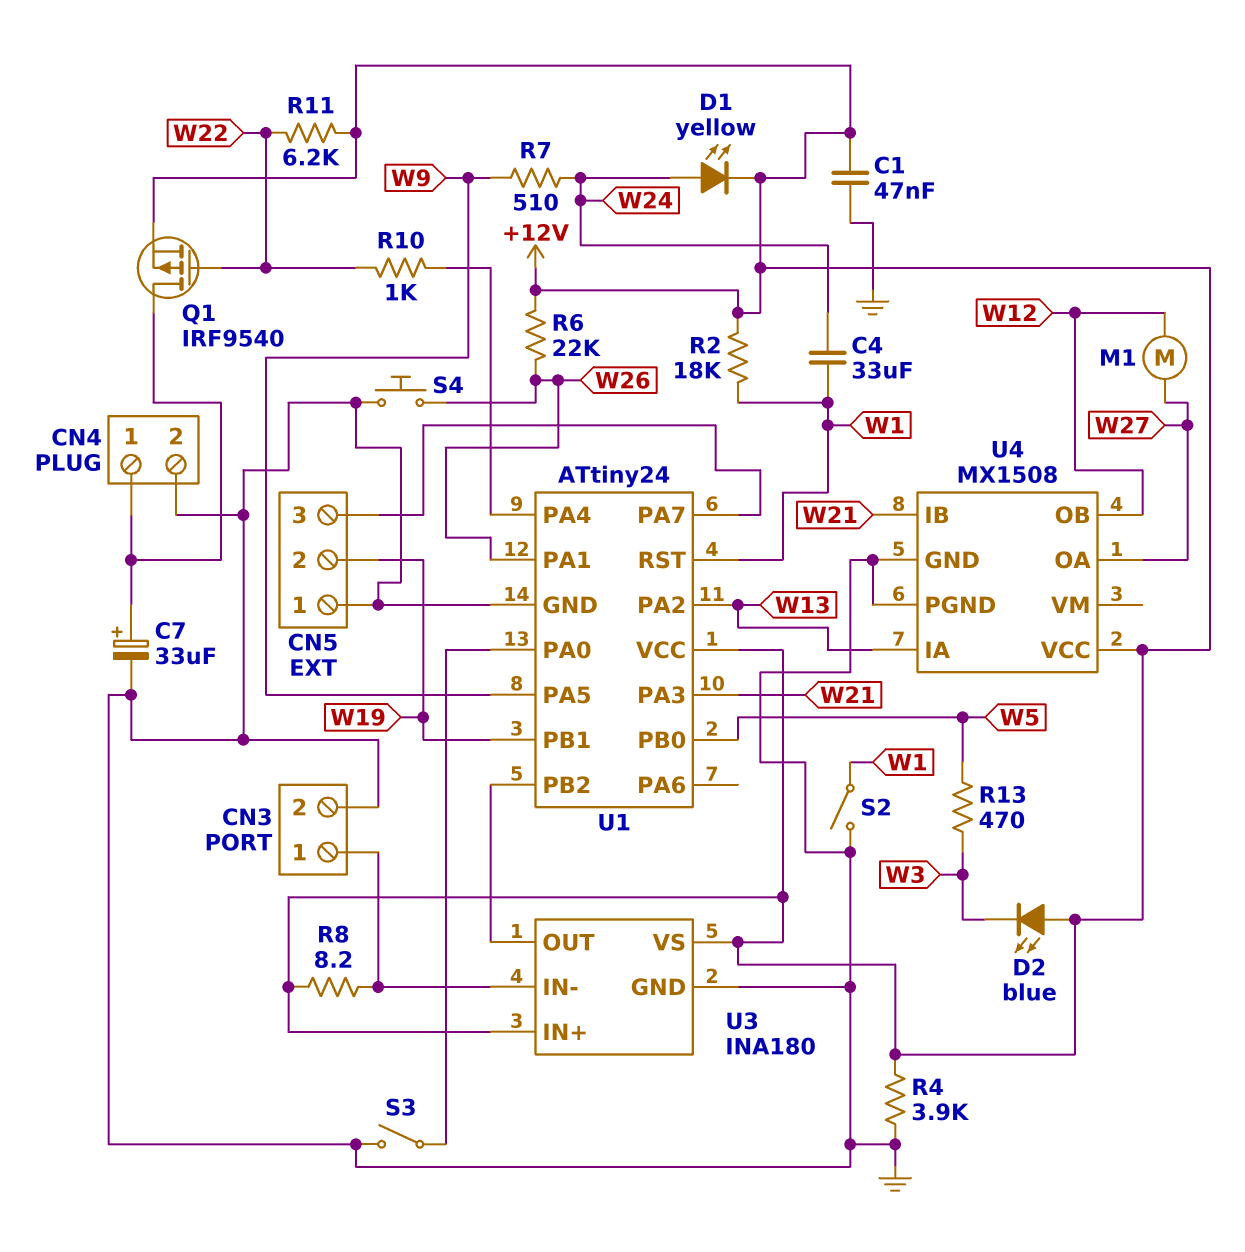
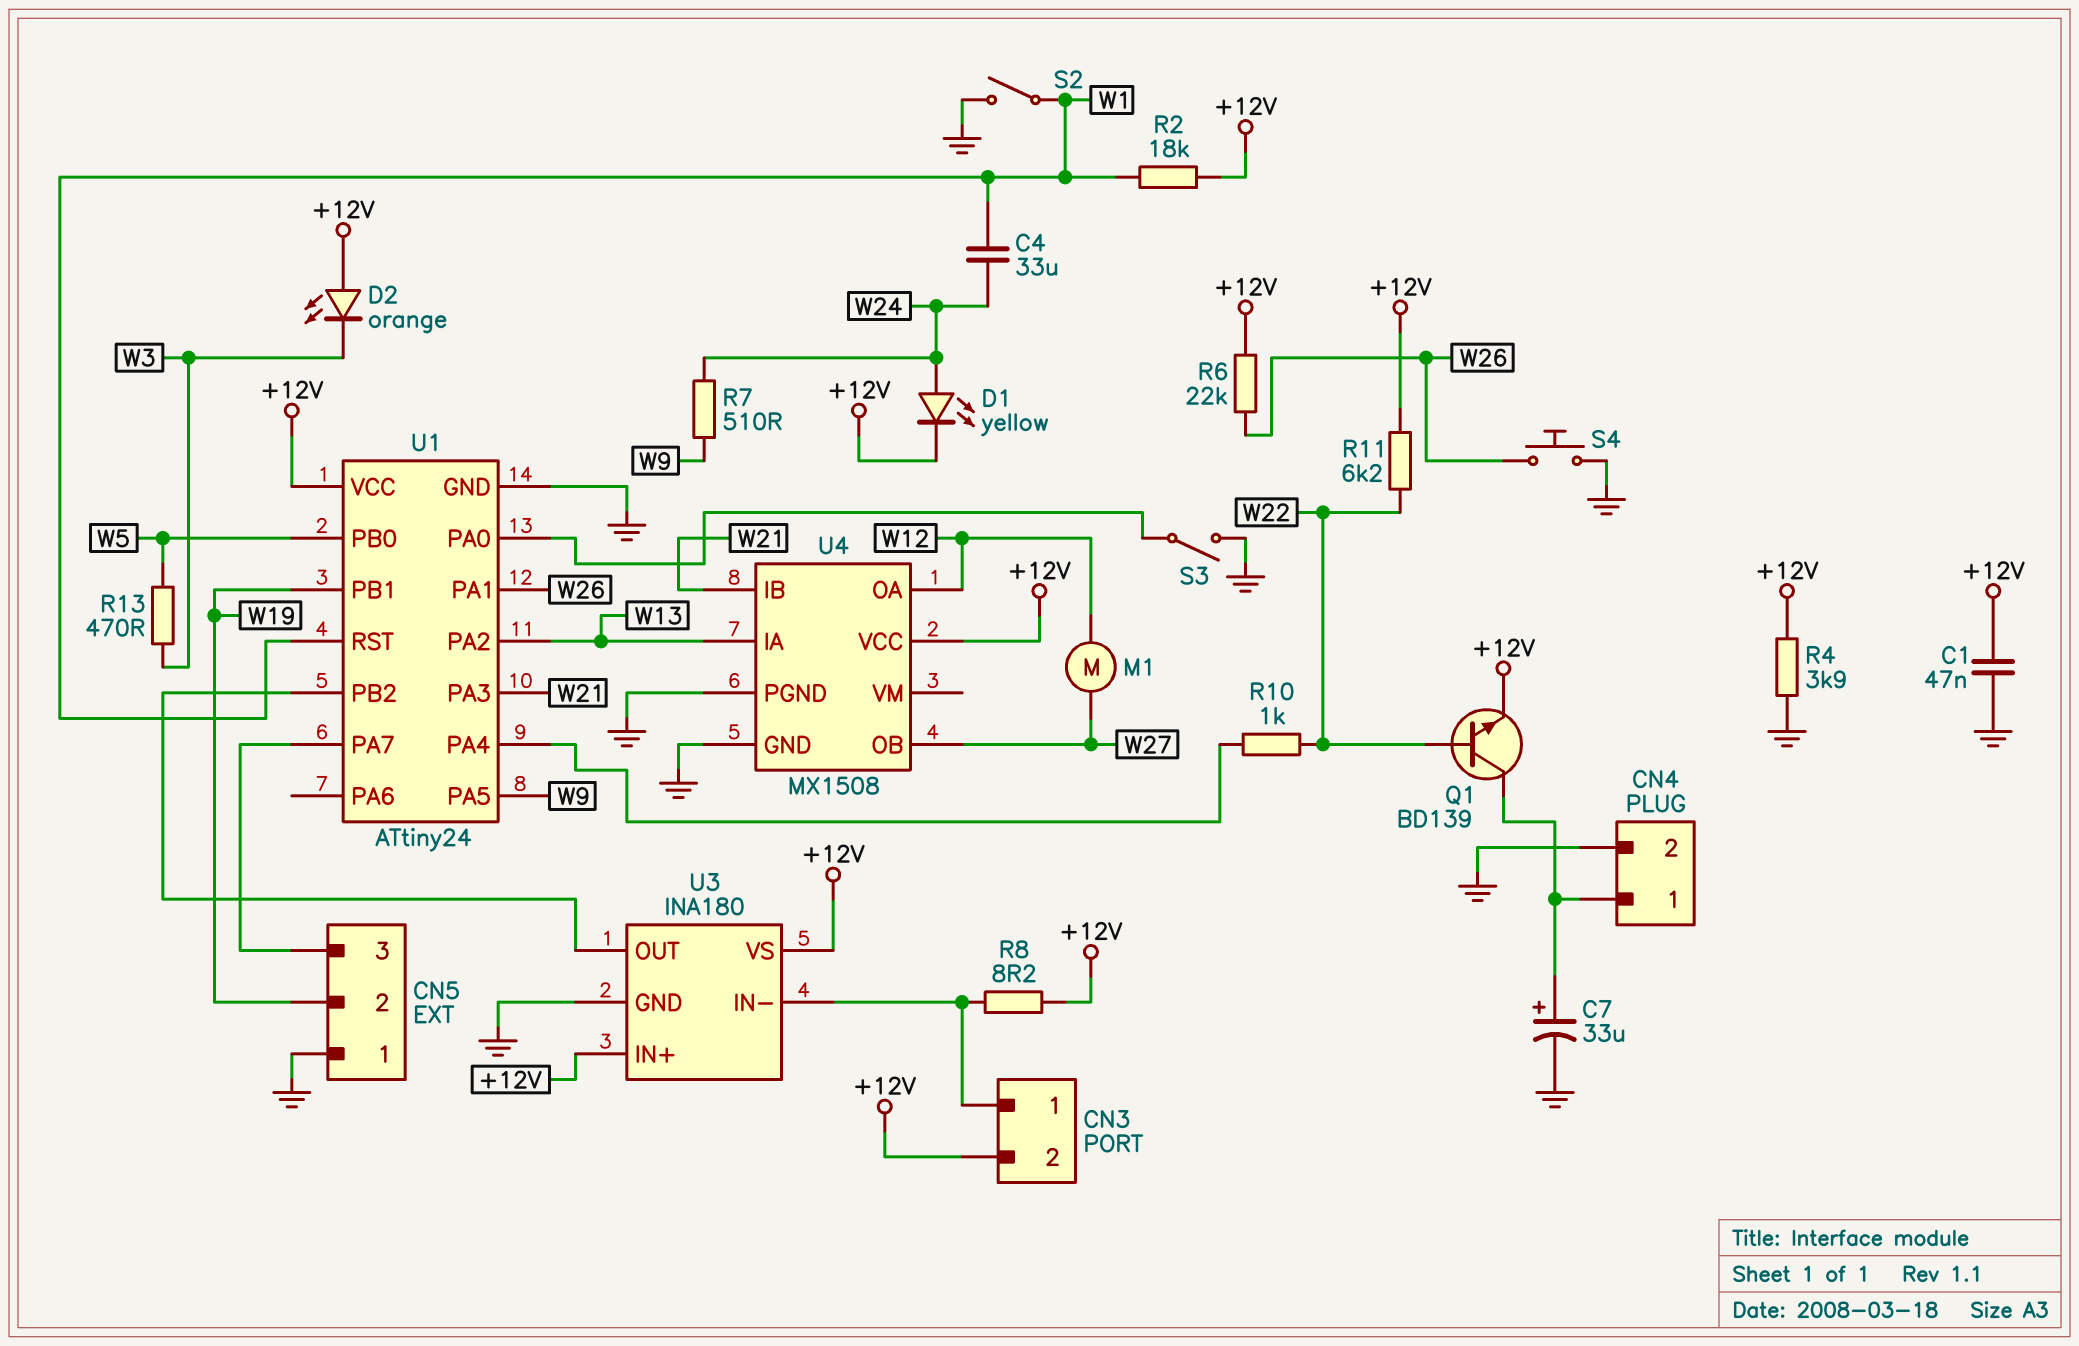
CN3 pin 2: GND -> +12V
D2: LED blue (A +12V, K W3) -> LED orange (A +12V, K W3)
Q1: PMOS IRF9540 (G W22, D CN4/1, S +12V) -> NPN BD139 (B W22, C CN4/1, E +12V)
U4 pin OA: W27 -> W12
U4 pin OB: W12 -> W27

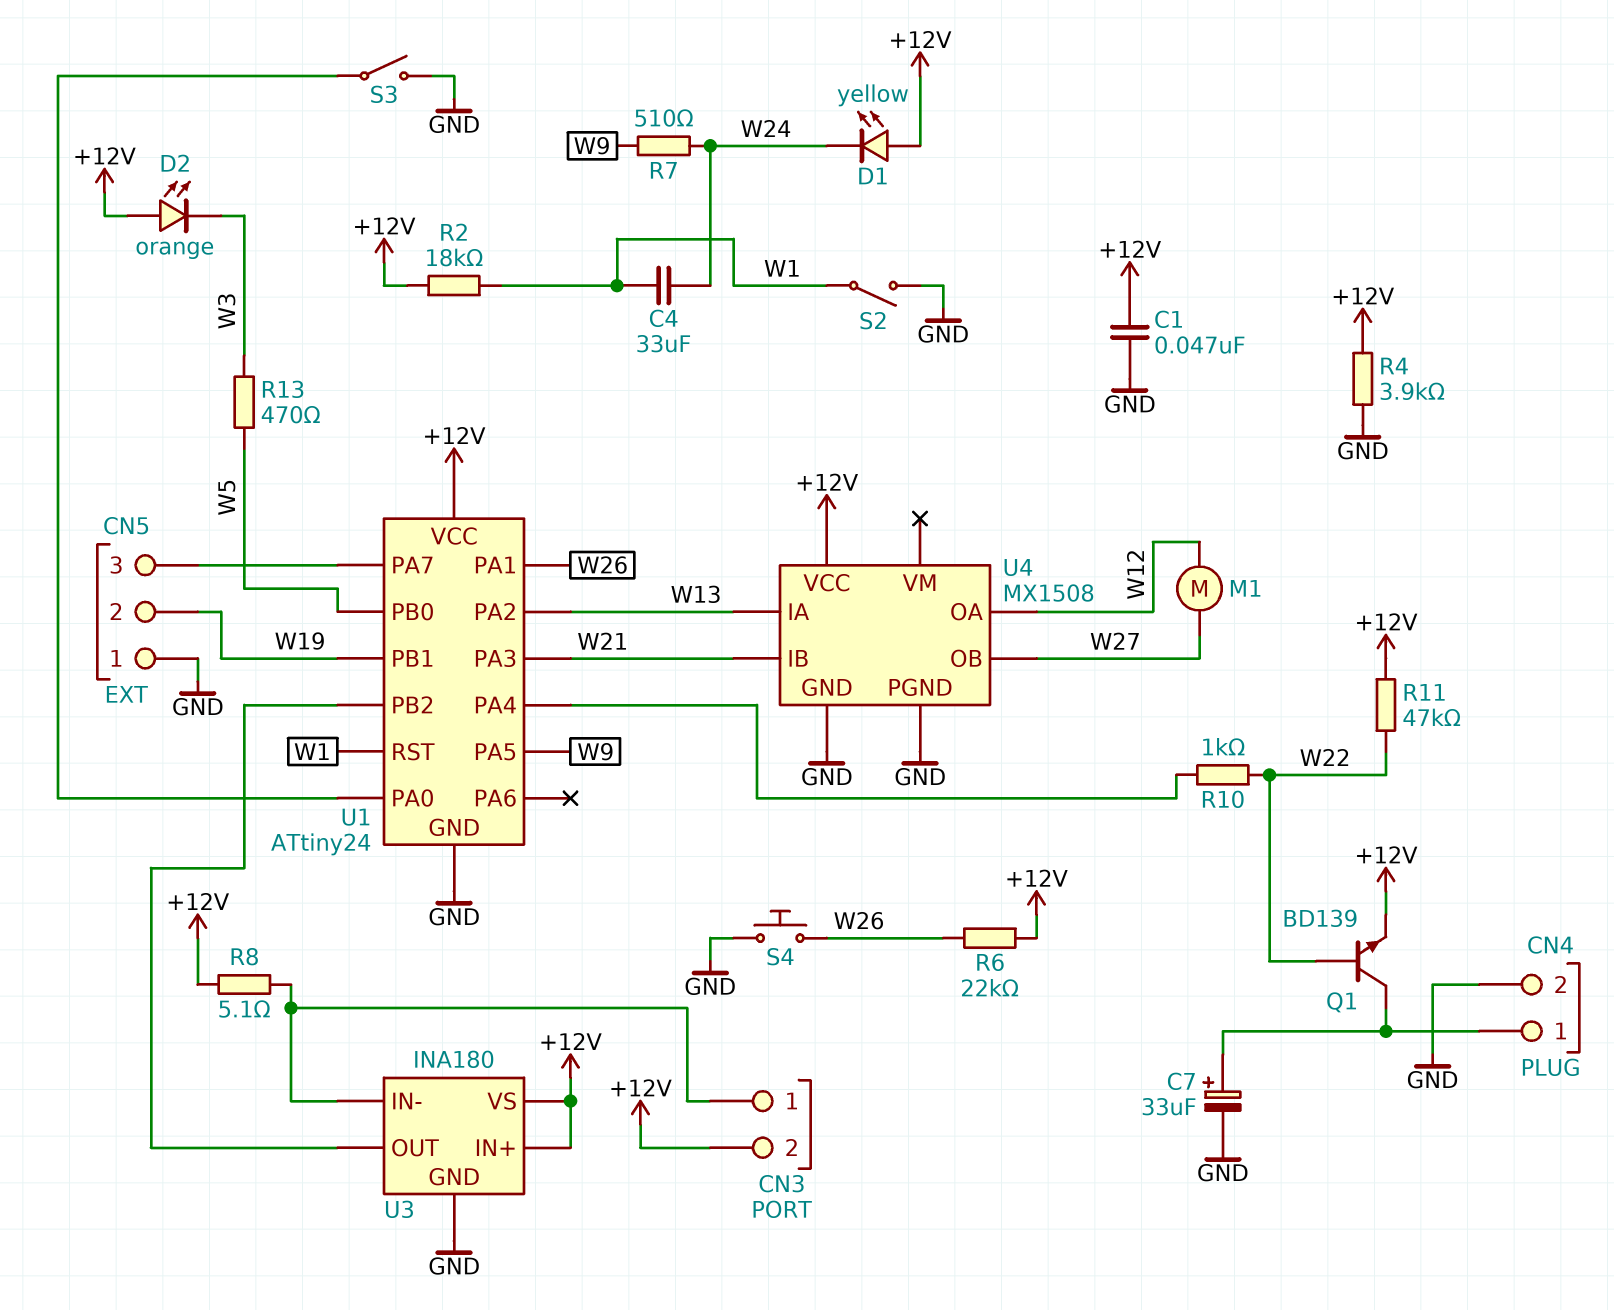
D1: LED yellow (A W24, K +12V) -> LED yellow (A +12V, K W24)
R8: 8.2 (+12V, CN3/1) -> 5.1 (+12V, CN3/1)
R11: 6.2k (+12V, W22) -> 47k (+12V, W22)

